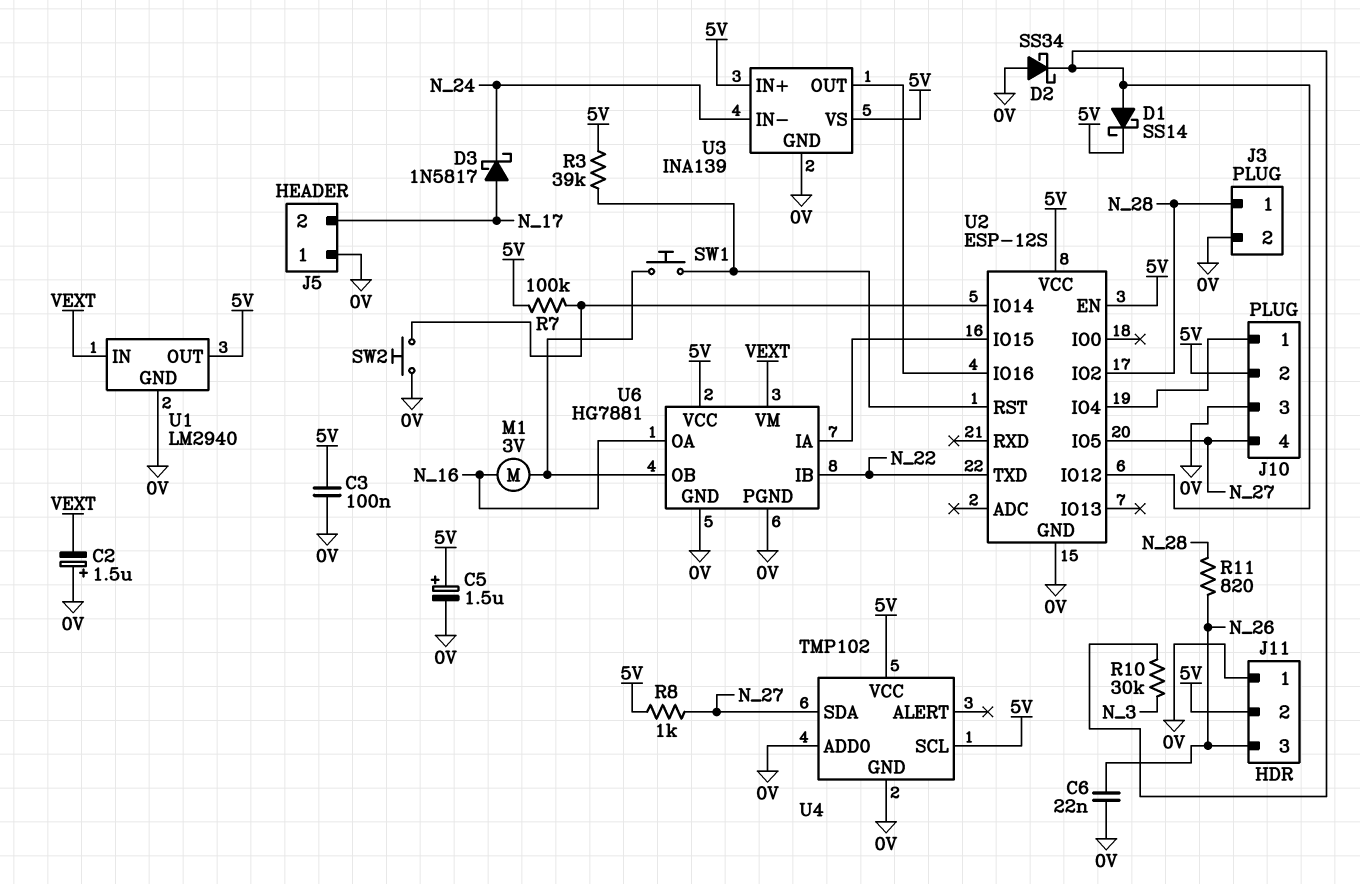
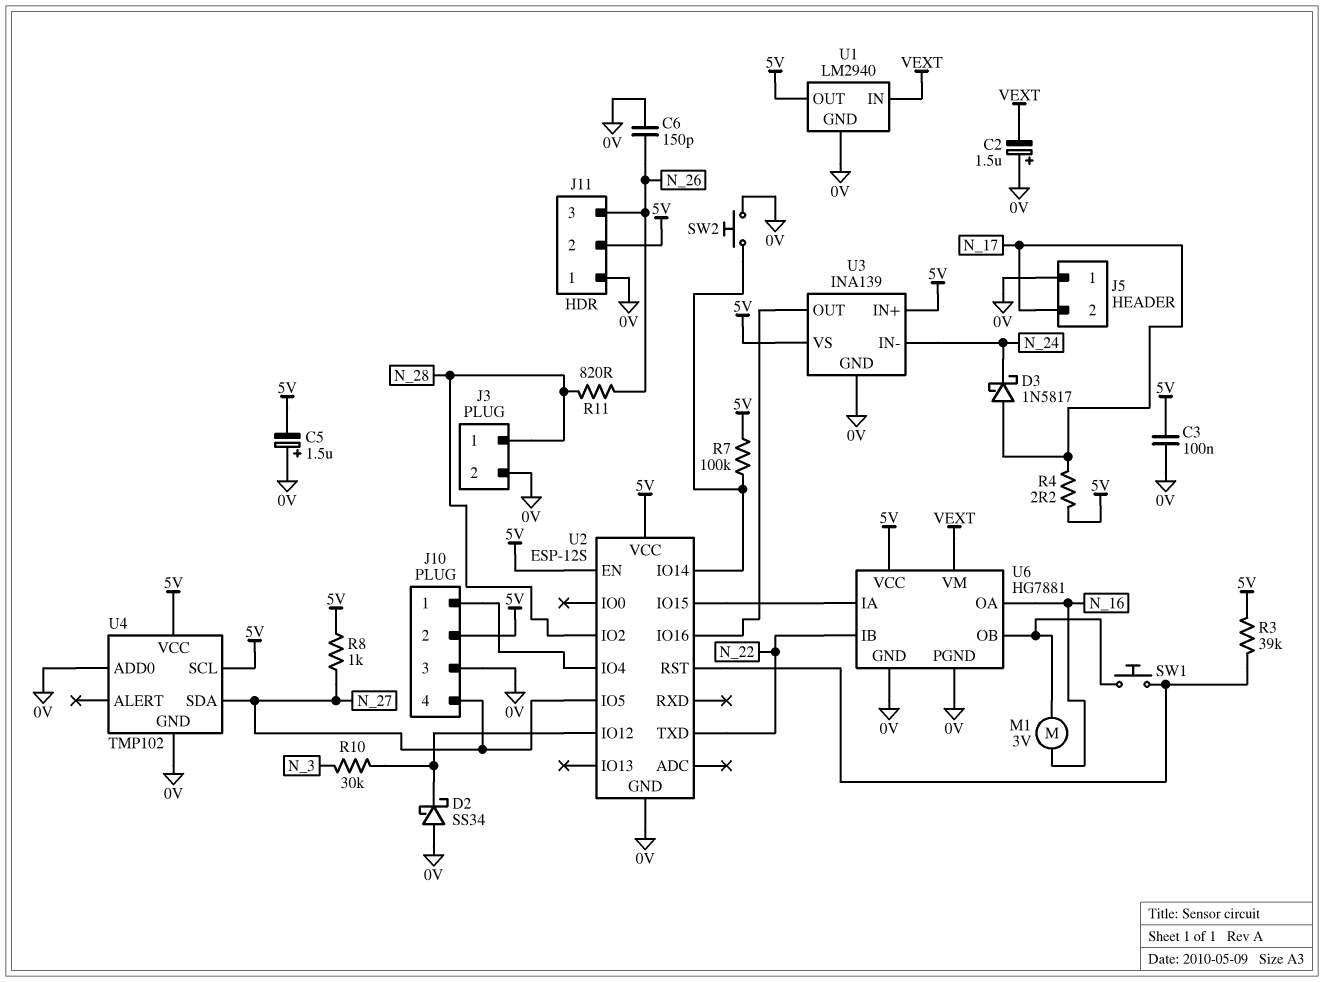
C5: 1.5uF (plus 5V, minus 0V) -> 1.5uF (plus 0V, minus 5V)
C6: 22nF (0V, N_26) -> 150pF (0V, N_26)
D1: schottky SS14 (A U2/IO12, K 5V) -> none
R4: none -> 2.2 (5V, N_17)

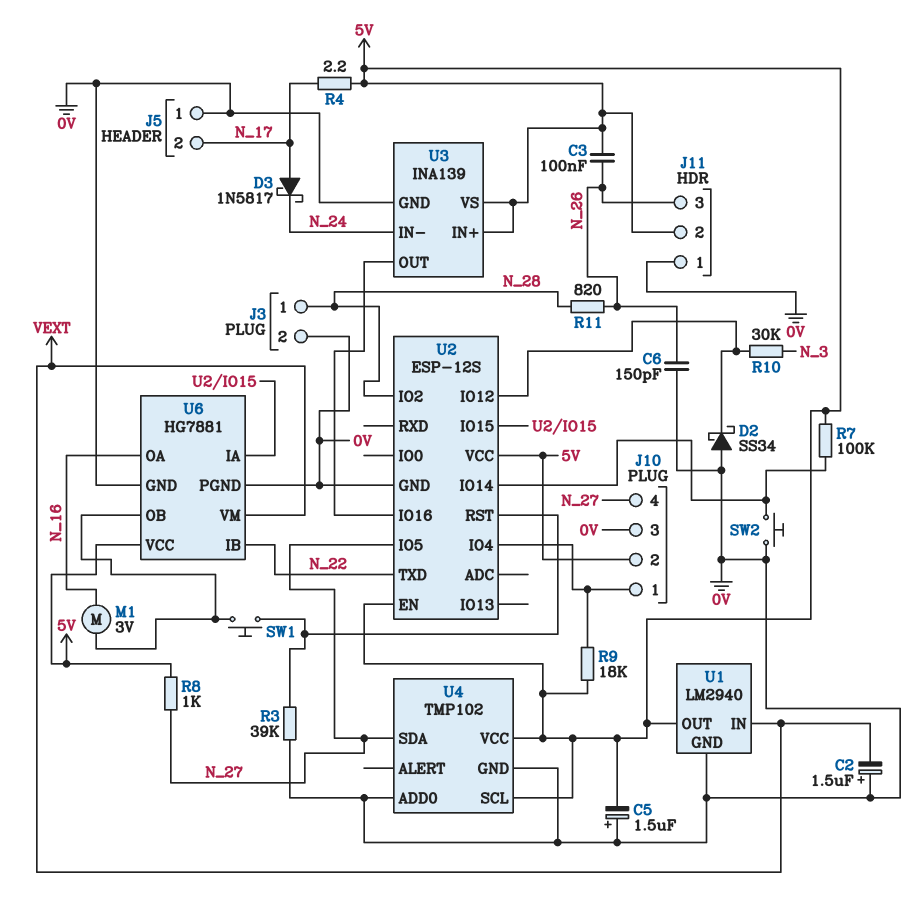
C3: 100nF (0V, 5V) -> 100nF (5V, N_26)
R3: 39k (5V, U2/RST) -> 39k (0V, U2/RST)
R9: none -> 18k (5V, J10/1)

